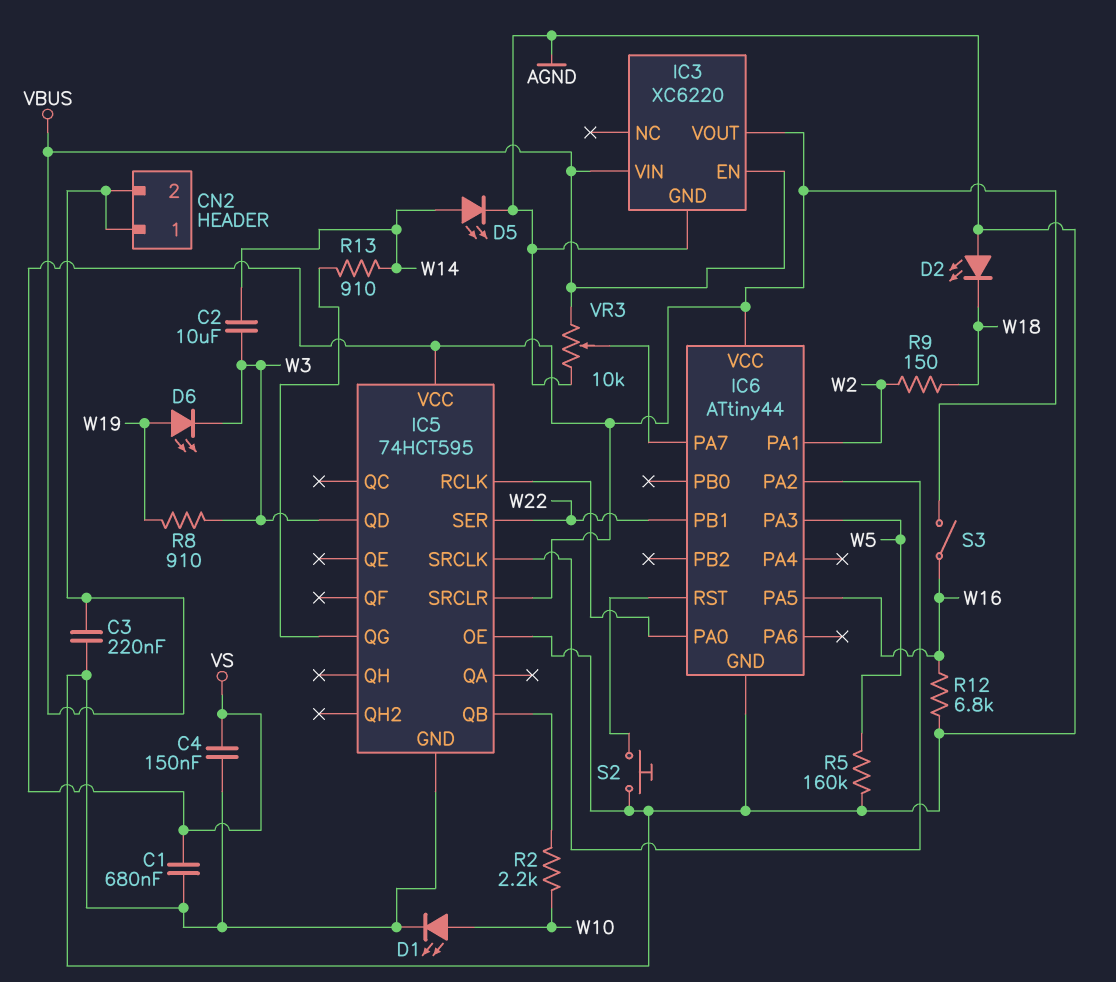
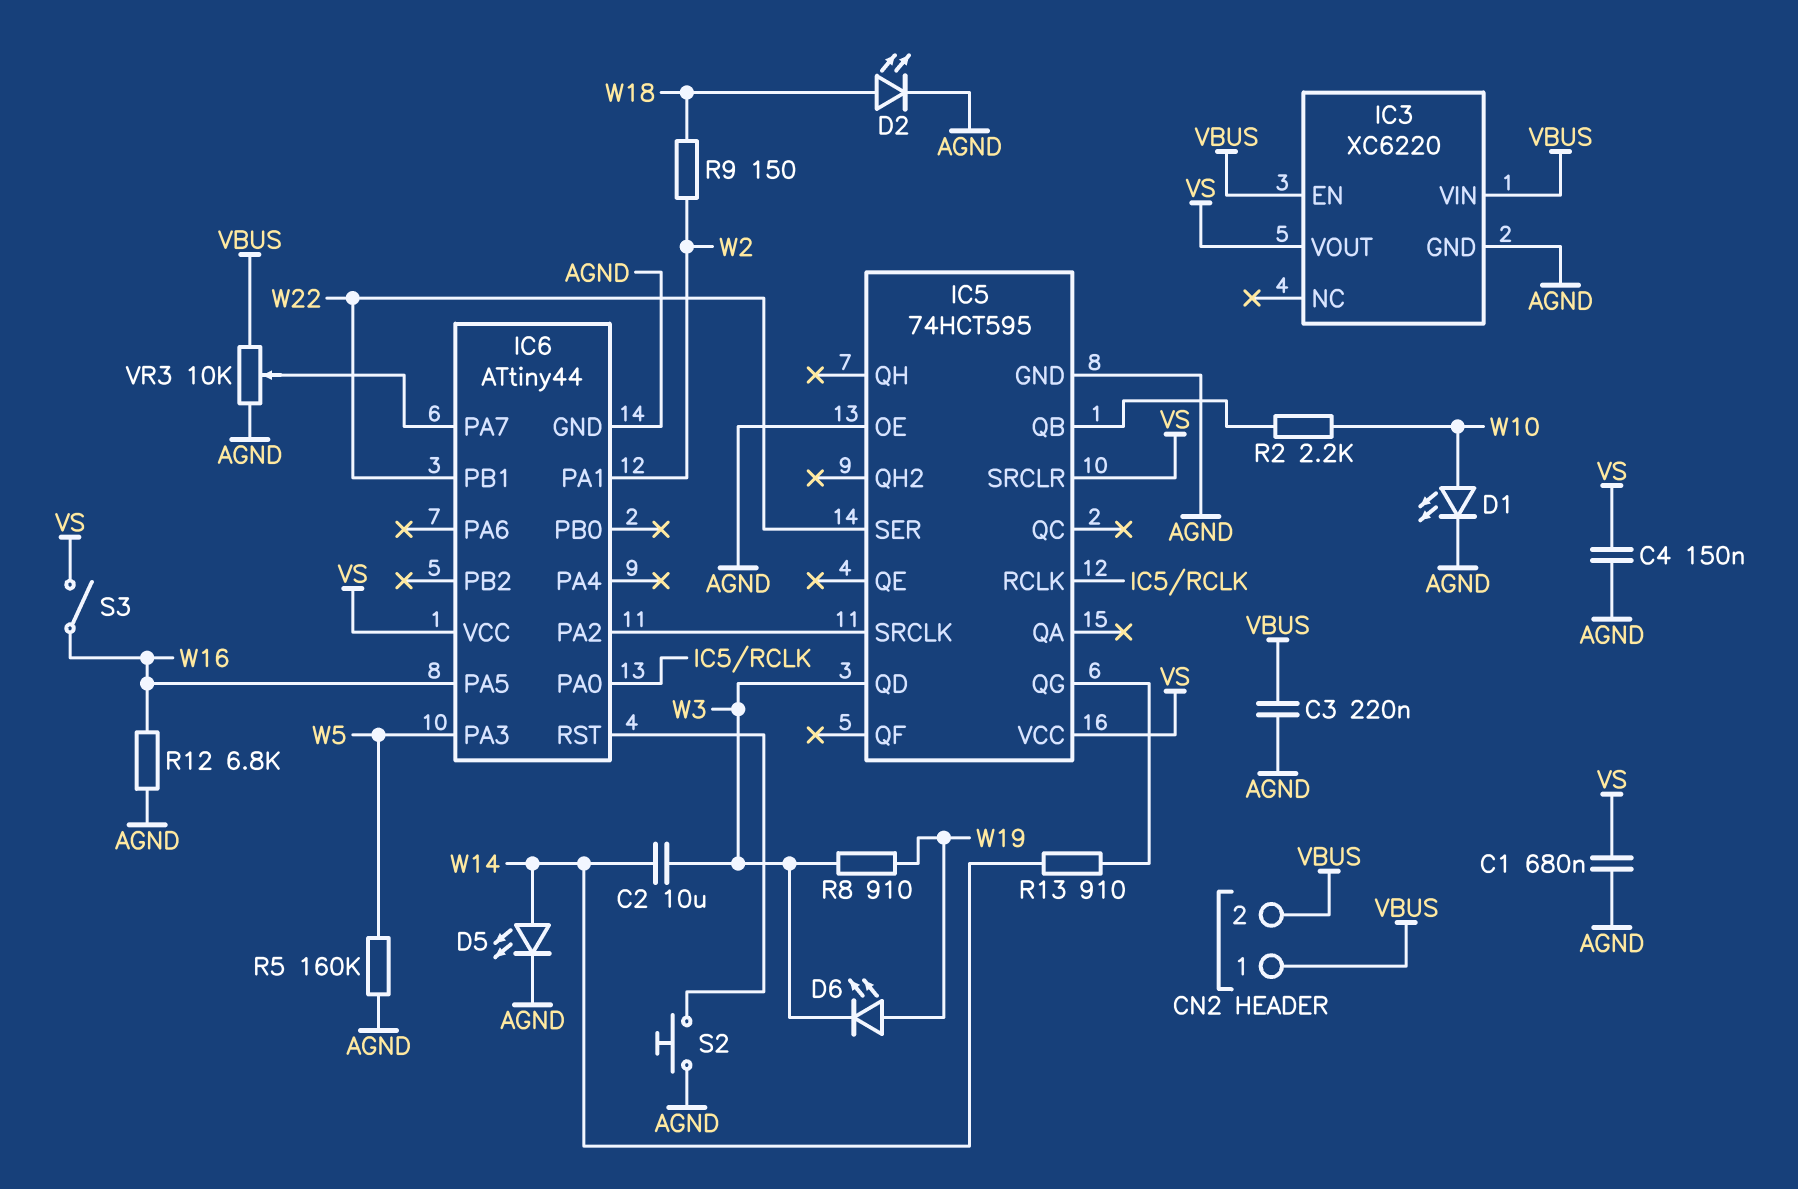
D2: LED (A AGND, K W18) -> LED (A W18, K AGND)

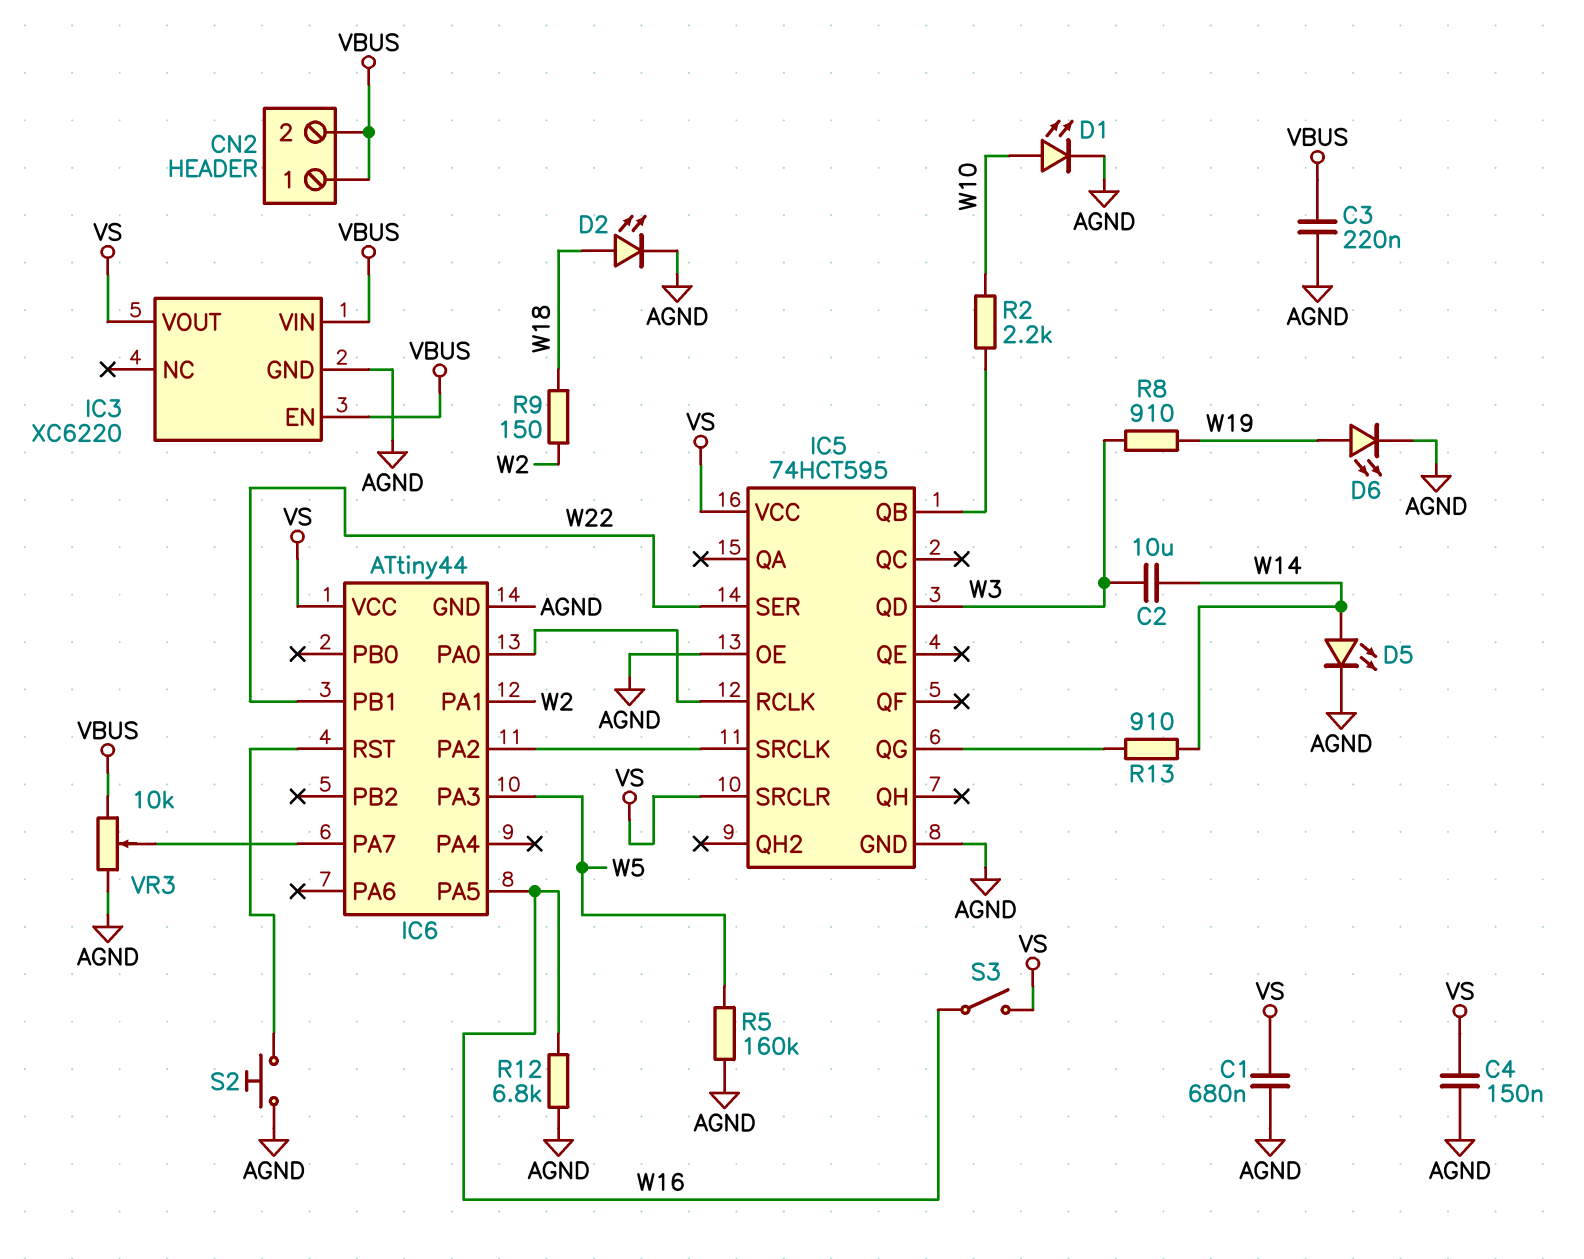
D6: LED (A W19, K W3) -> LED (A W19, K AGND)

